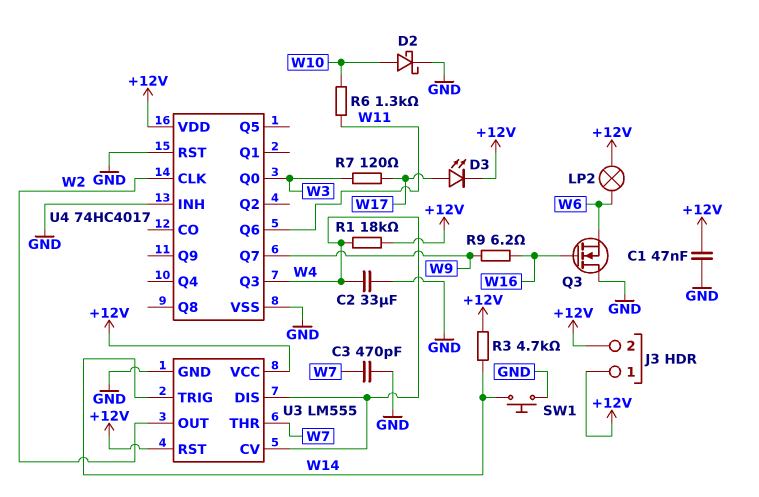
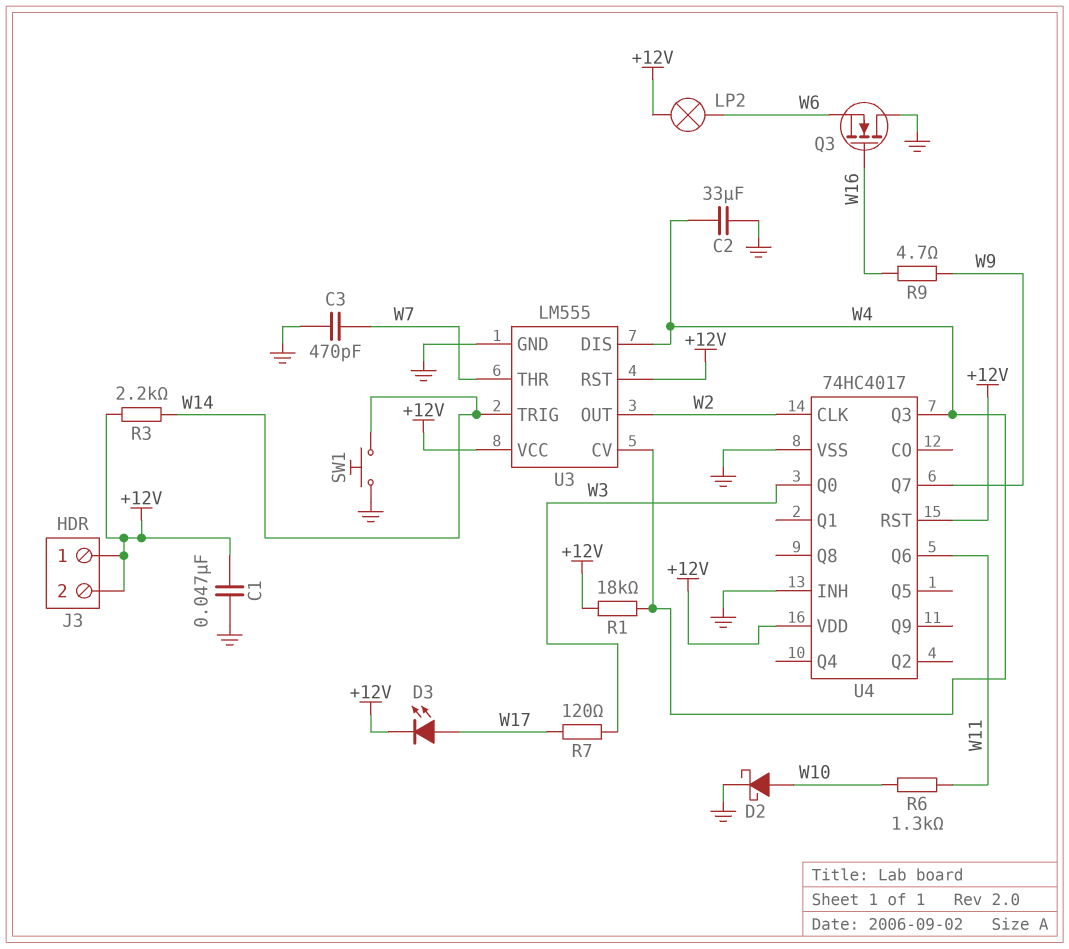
R3: 4.7k (+12V, W14) -> 2.2k (+12V, W14)
R9: 6.2 (W9, W16) -> 4.7 (W9, W16)
U4 pin RST: GND -> +12V

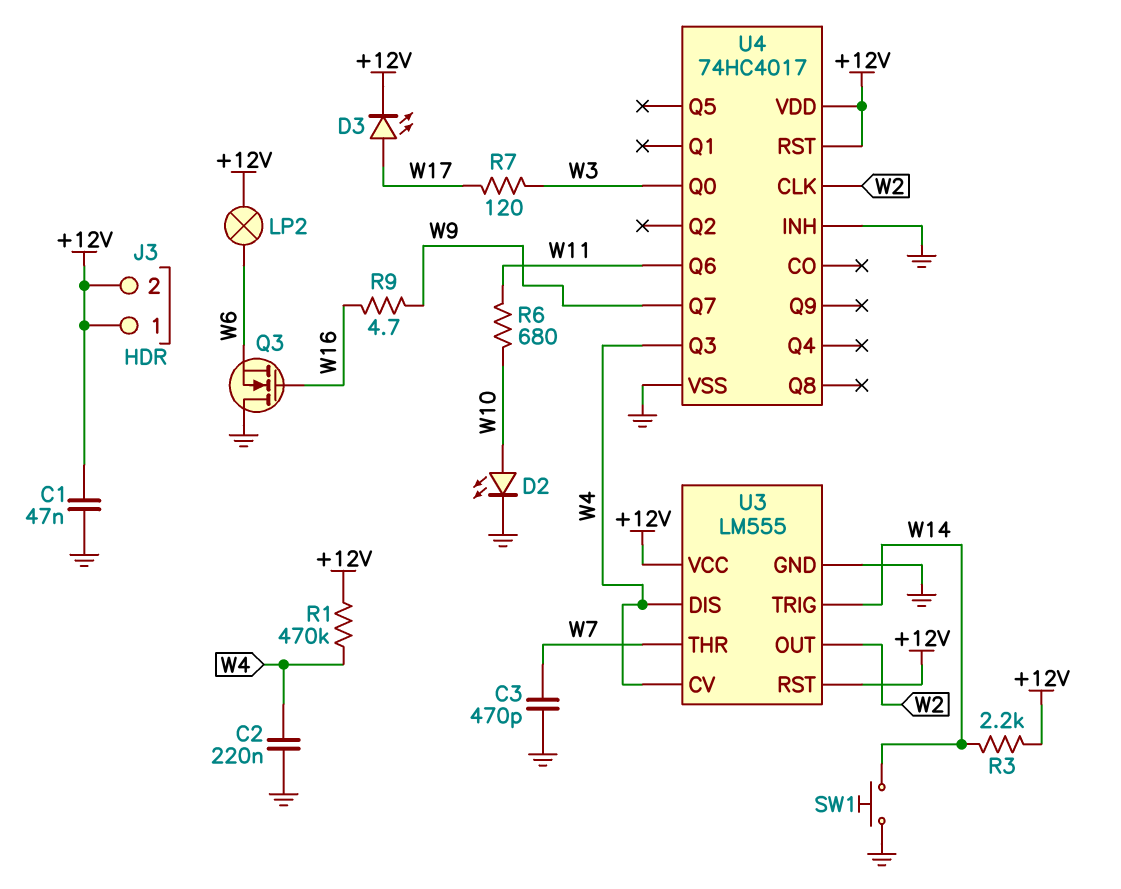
C2: 33uF (GND, W4) -> 220nF (GND, W4)
D2: schottky (A W10, K GND) -> LED (A W10, K GND)
R1: 18k (+12V, W4) -> 470k (+12V, W4)
R6: 1.3k (W10, W11) -> 680 (W10, W11)

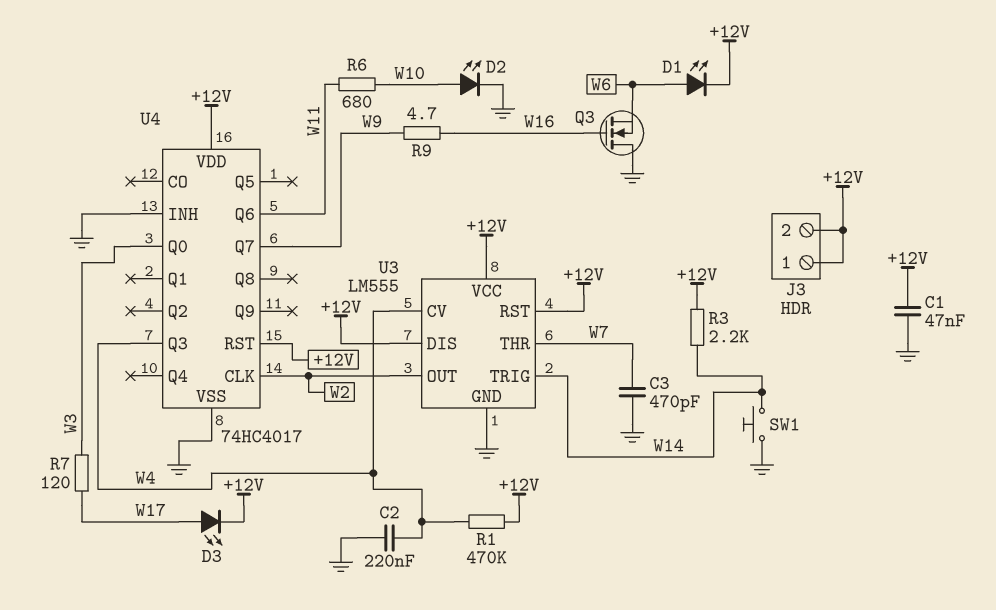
D1: none -> LED (A W6, K +12V)
LP2: lamp (+12V, W6) -> none
U3 pin DIS: W4 -> +12V

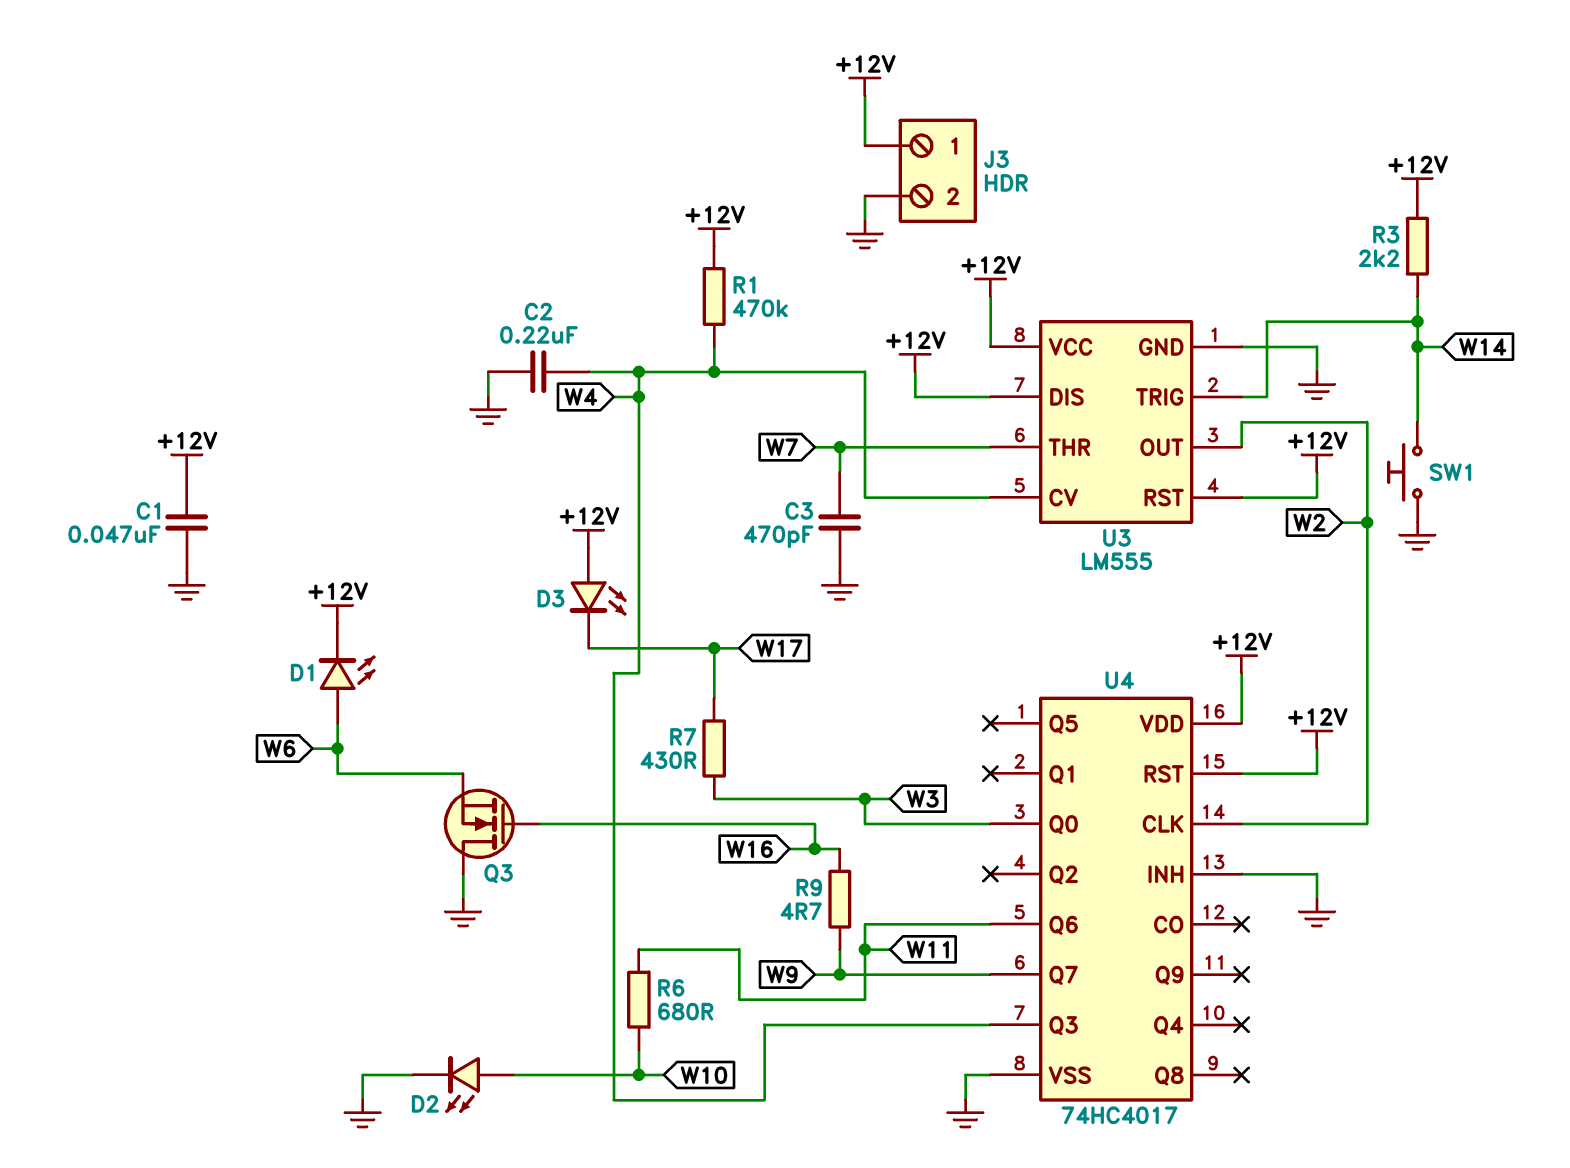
D3: LED (A W17, K +12V) -> LED (A +12V, K W17)
J3 pin 2: +12V -> GND
R7: 120 (W3, W17) -> 430 (W3, W17)

